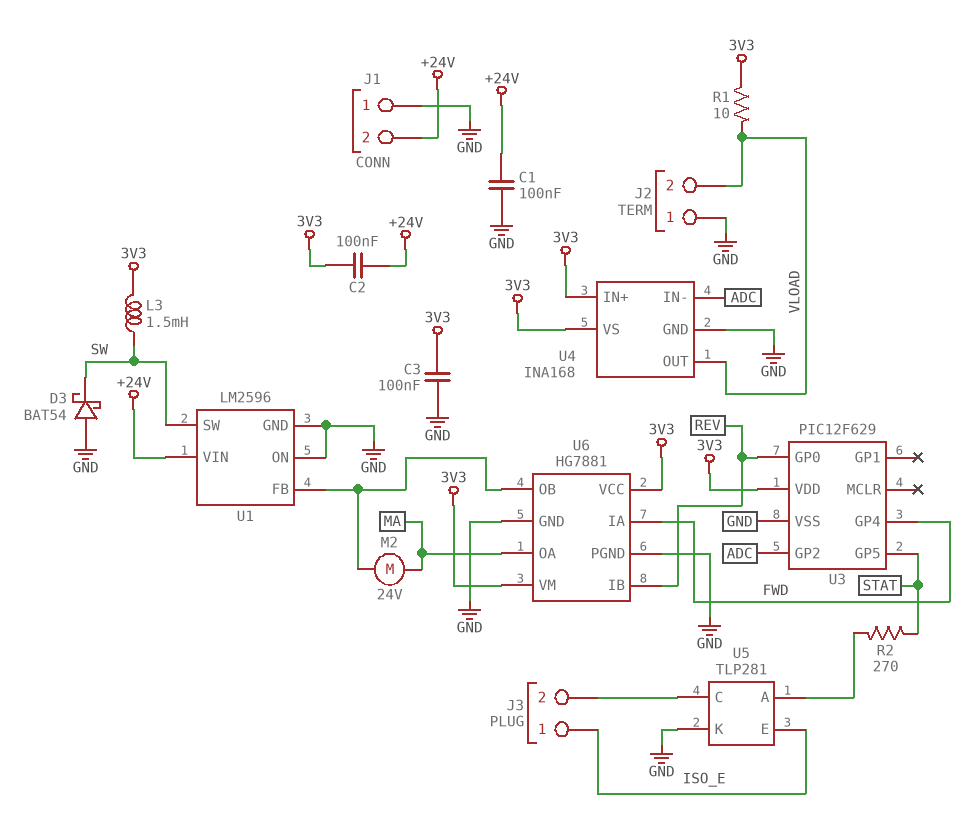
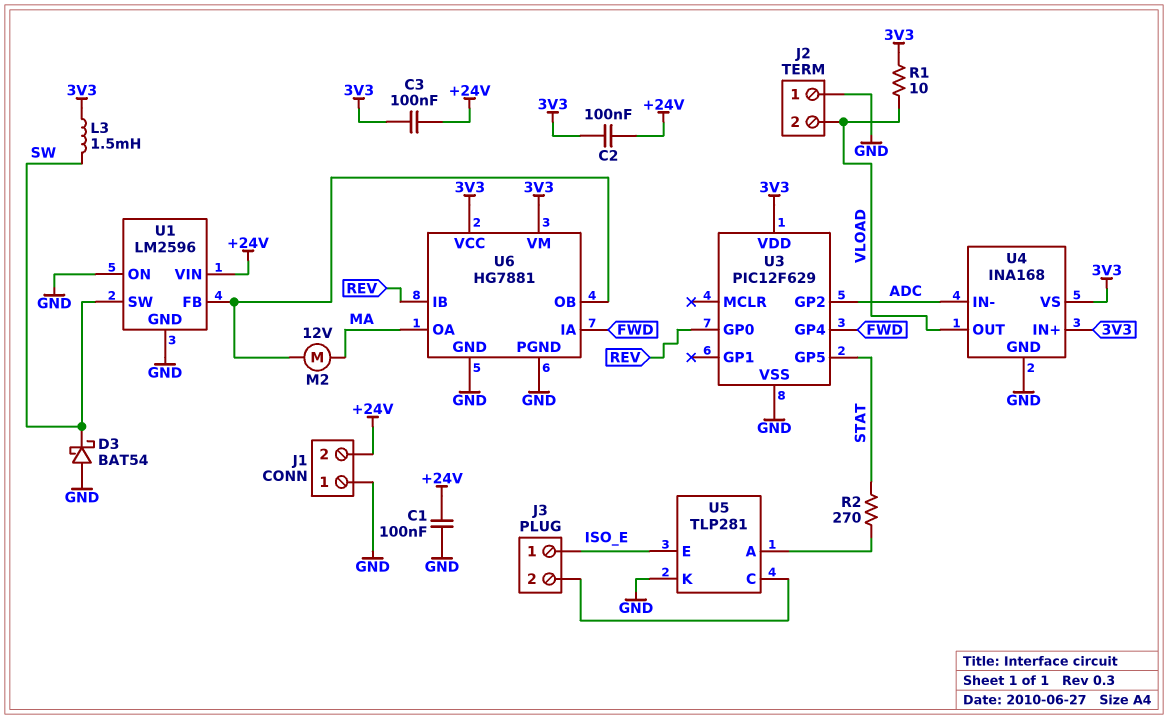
C3: 100nF (3V3, GND) -> 100nF (+24V, 3V3)
M2: motor 24V (MA, U1/FB) -> motor 12V (MA, U1/FB)

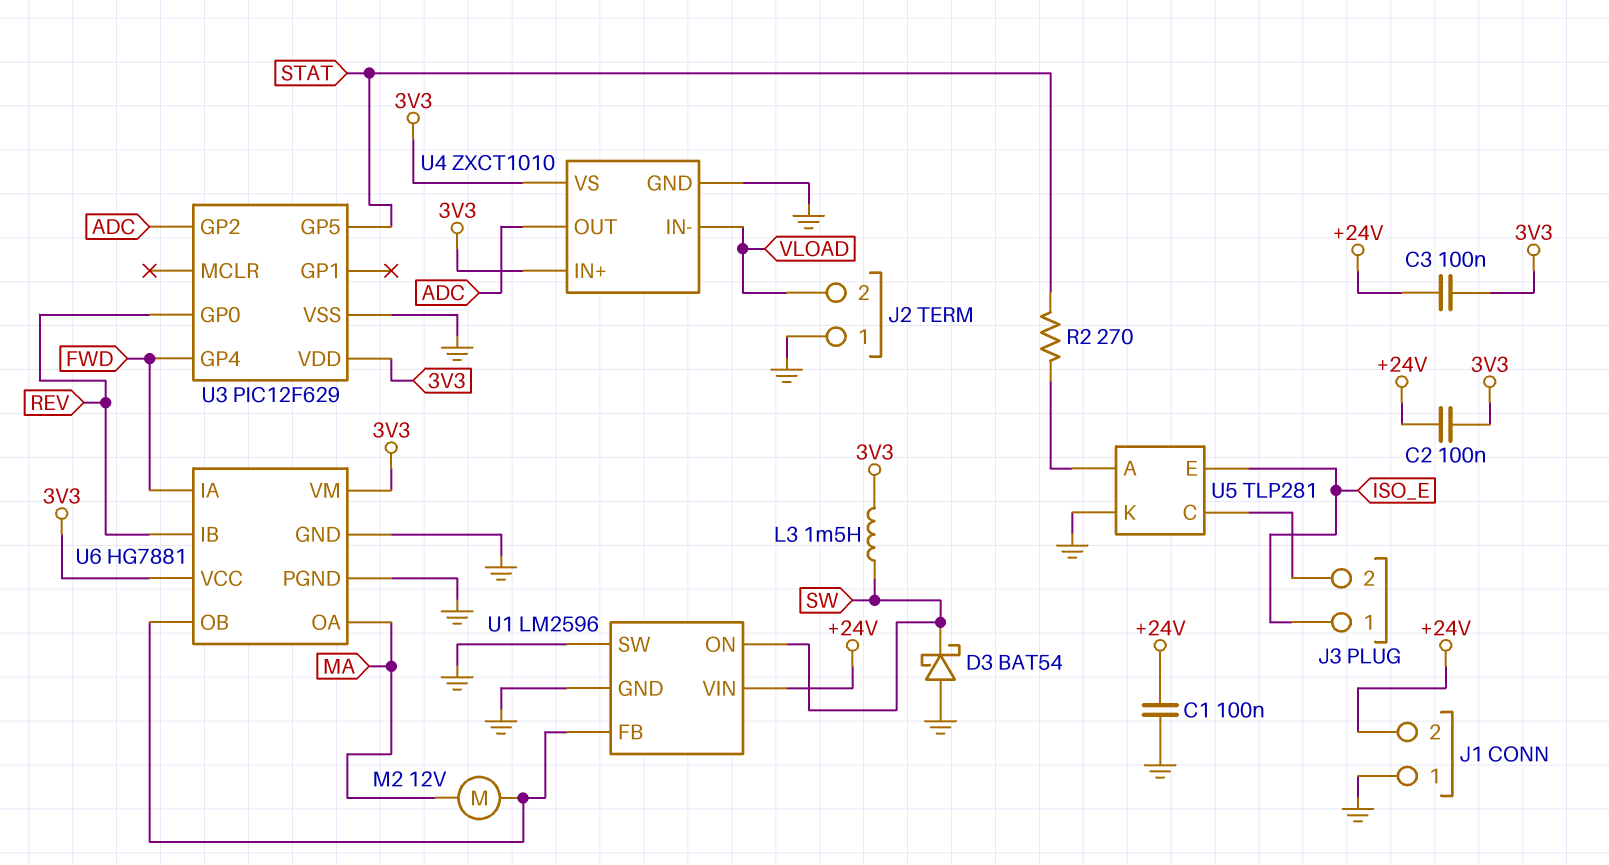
R1: 10 (3V3, VLOAD) -> none
U1 pin ON: GND -> SW
U1 pin SW: SW -> GND
U4: INA168 -> ZXCT1010
U4 pin IN-: ADC -> VLOAD
U4 pin OUT: VLOAD -> ADC

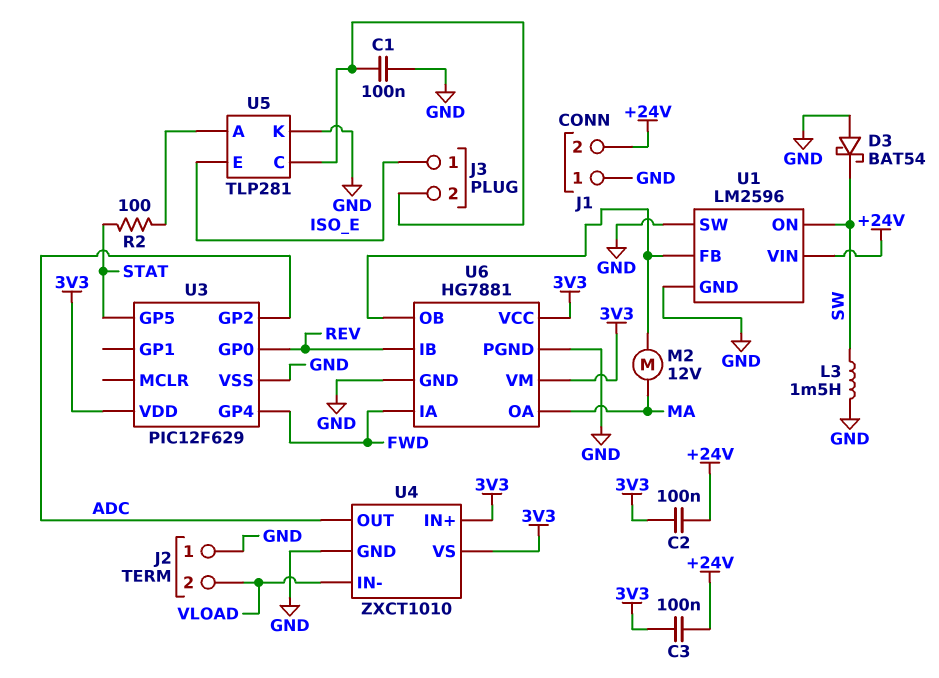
C1: 100nF (+24V, GND) -> 100nF (GND, J3/2)
L3: 1.5mH (3V3, SW) -> 1.5mH (GND, SW)
R2: 270 (STAT, U5/A) -> 100 (STAT, U5/A)

